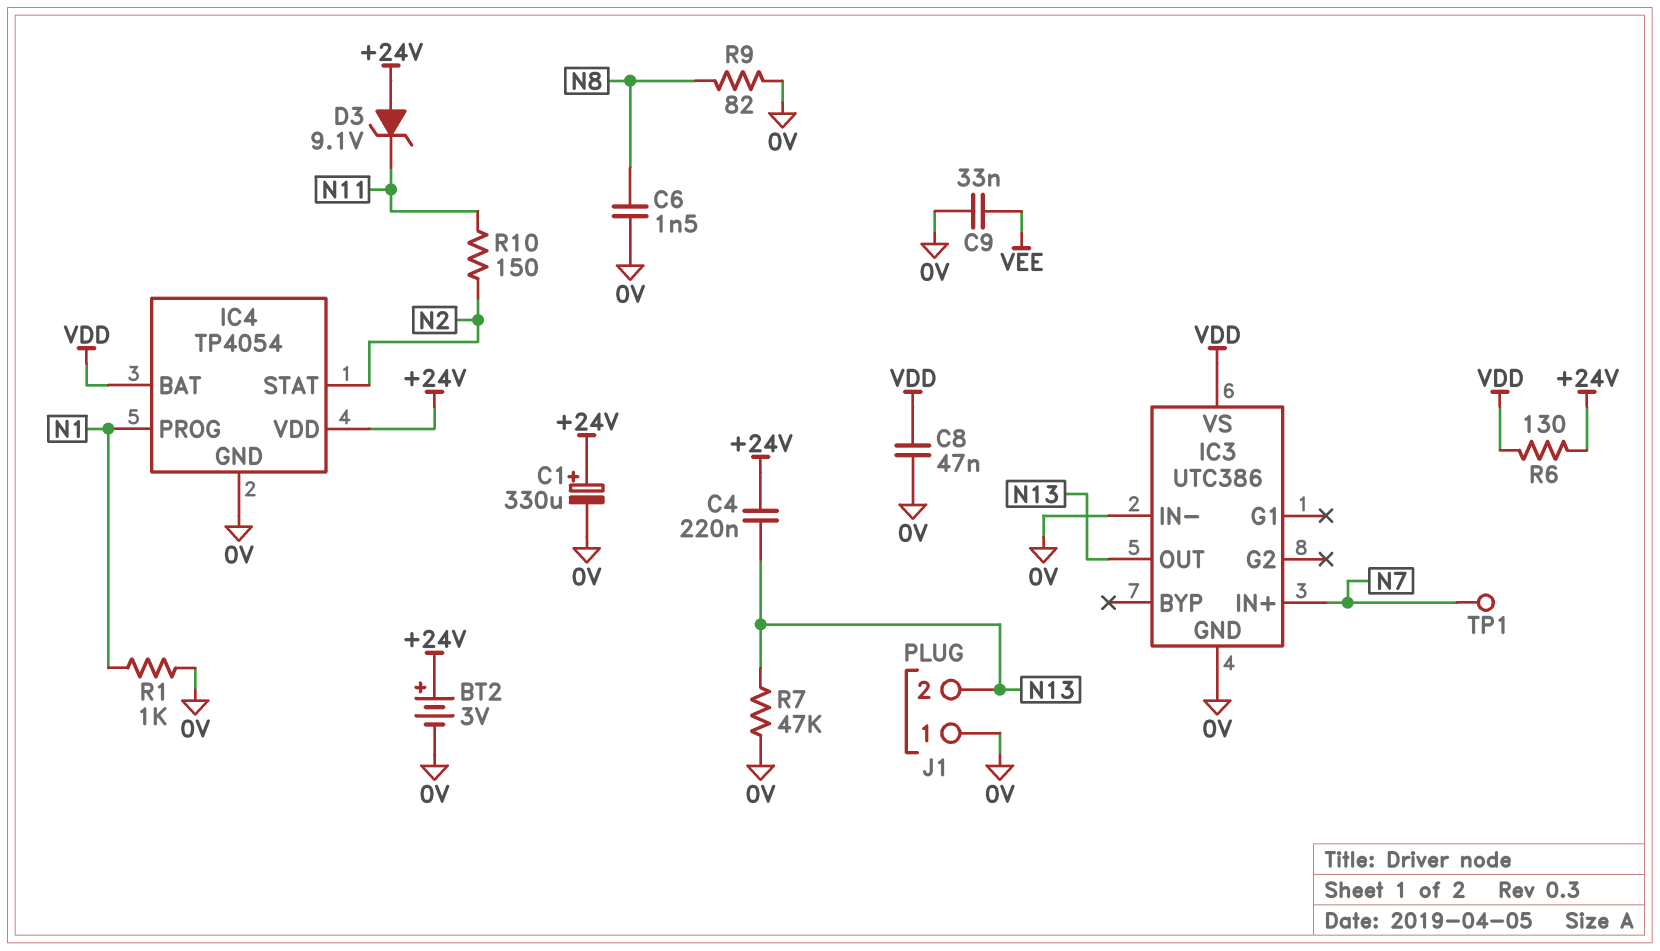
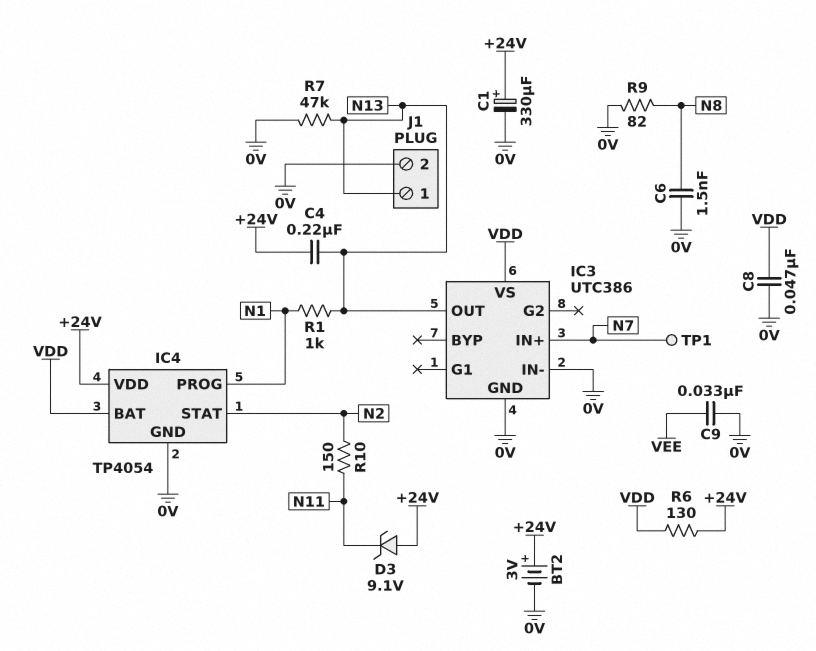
J1 pin 1: 0V -> N13
J1 pin 2: N13 -> 0V
R1: 1k (0V, N1) -> 1k (N1, N13)

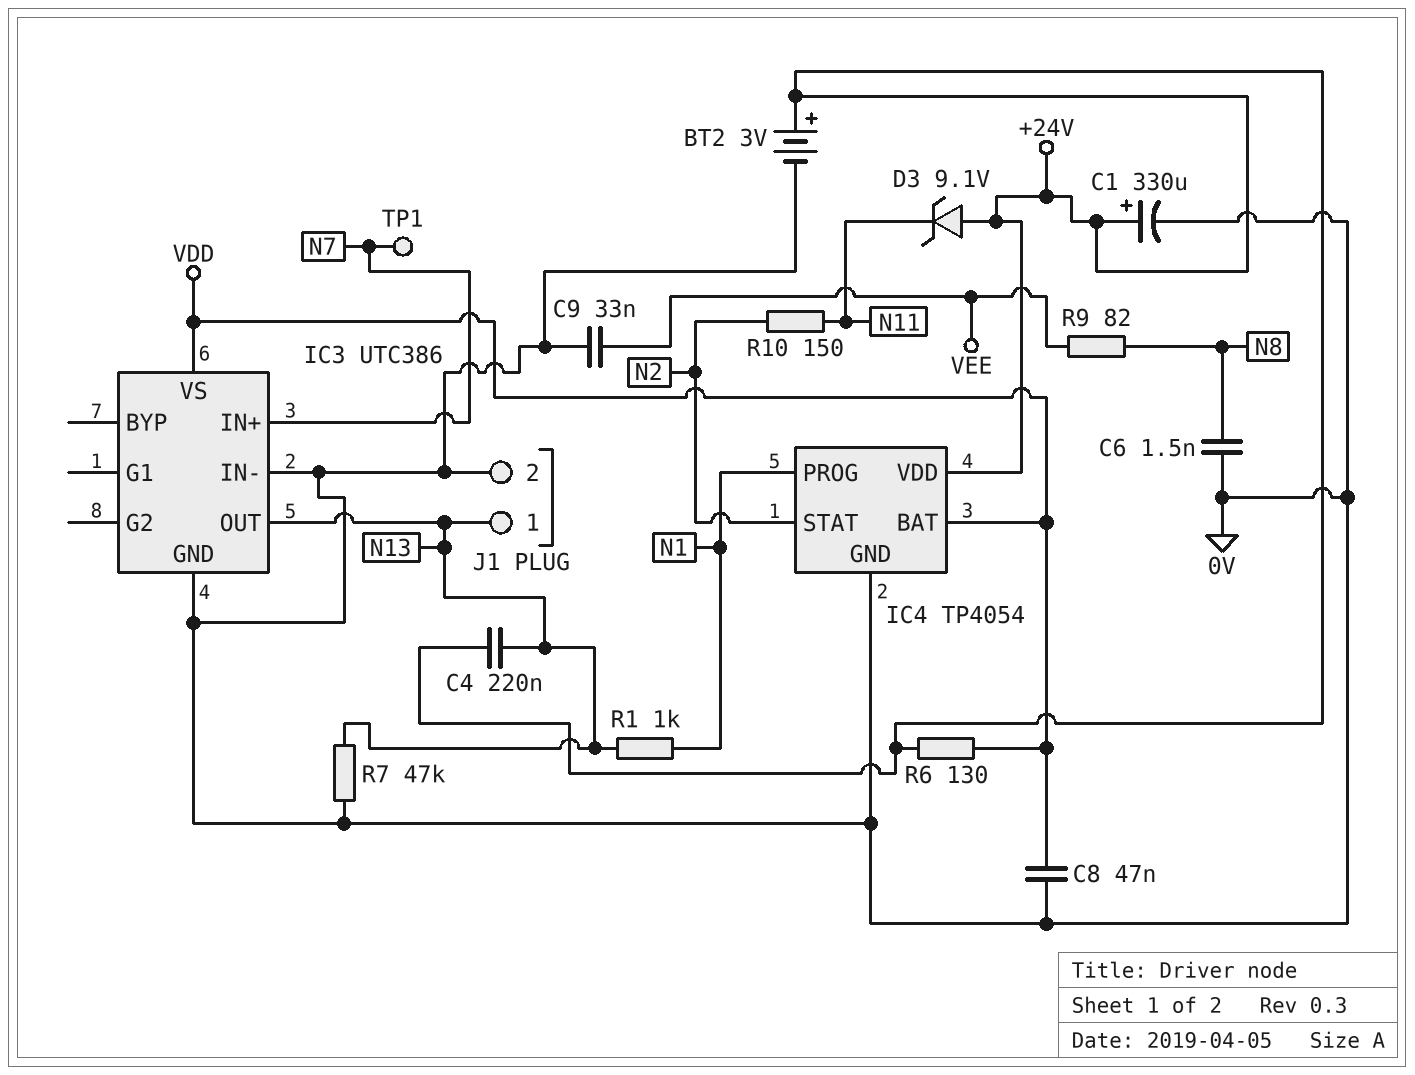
R9: 82 (0V, N8) -> 82 (N8, VEE)

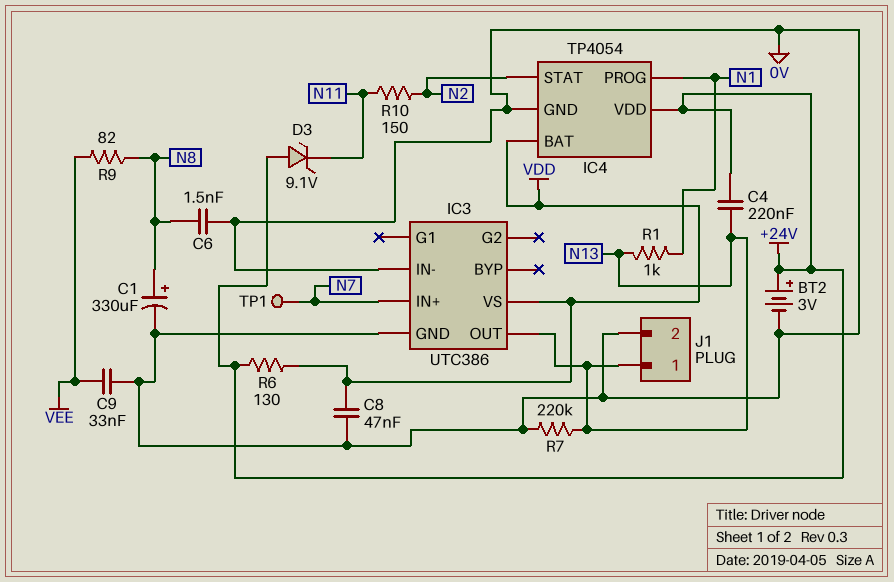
C1: 330uF (plus +24V, minus 0V) -> 330uF (plus N8, minus 0V)
R7: 47k (0V, N13) -> 220k (0V, N13)

